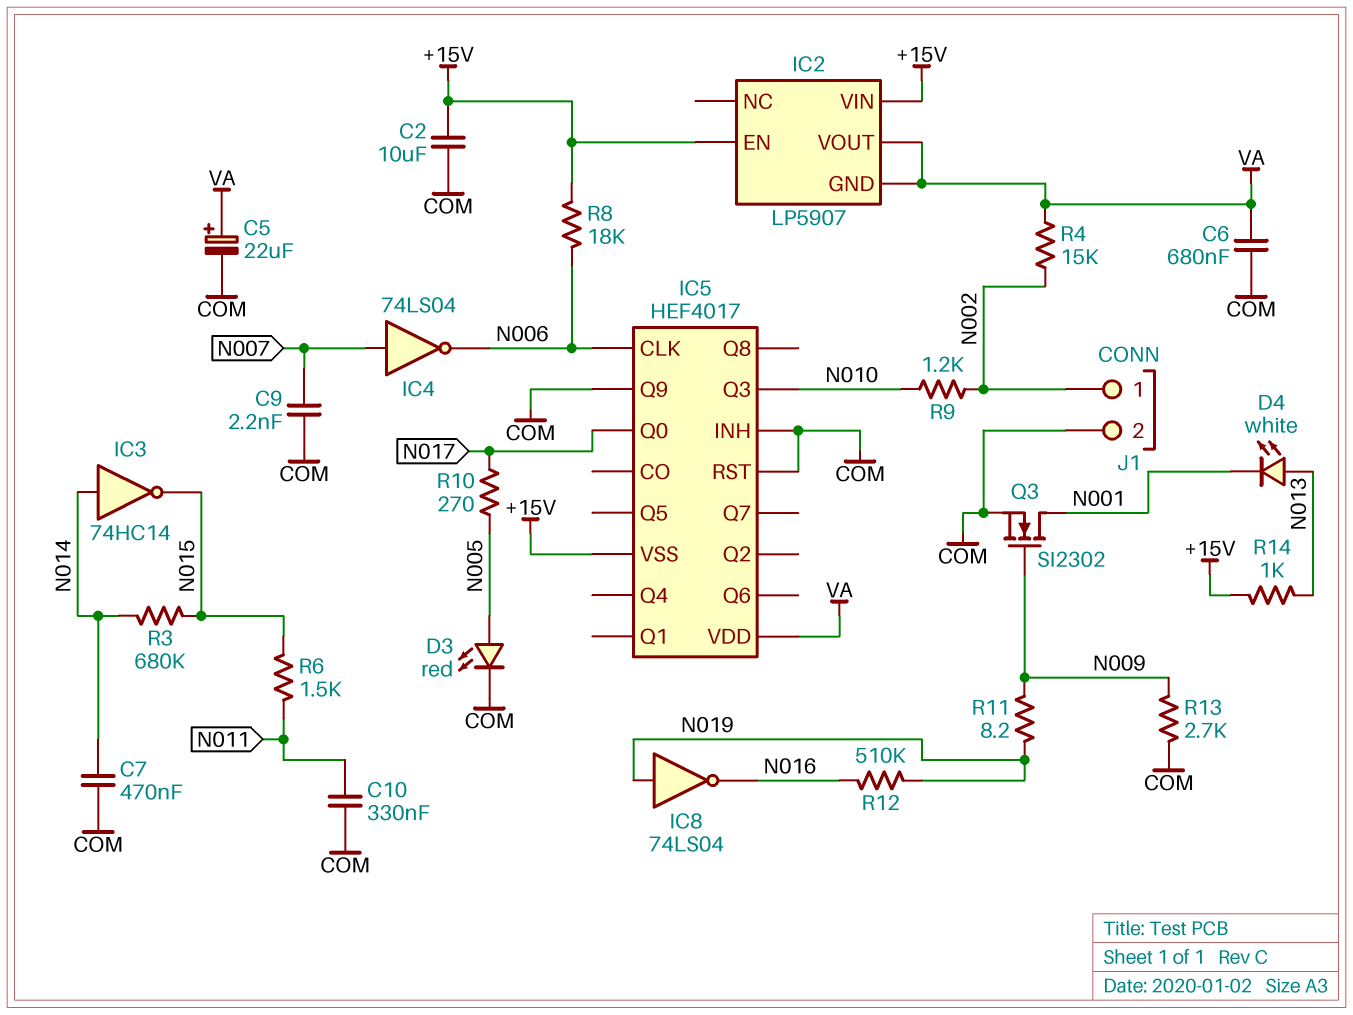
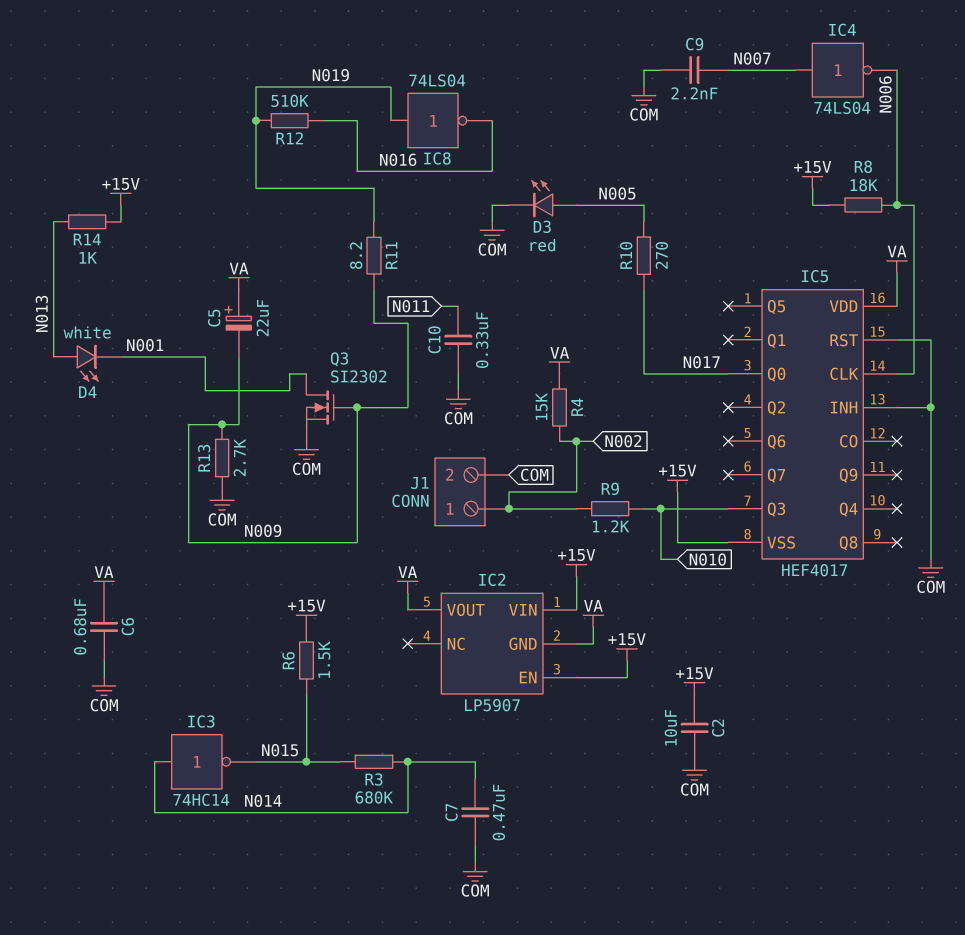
C5: 22uF (plus VA, minus COM) -> 22uF (plus VA, minus N009)
IC5 pin Q9: COM -> none
R6: 1.5k (N011, N015) -> 1.5k (+15V, N015)

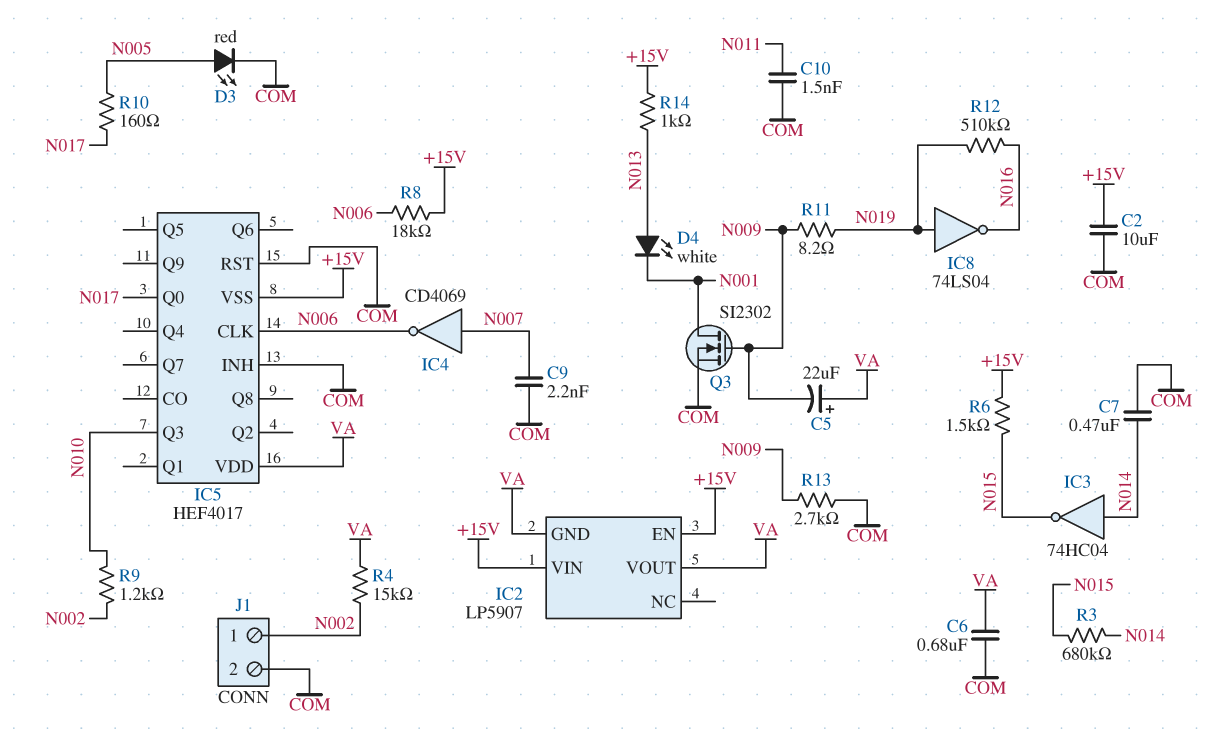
C10: 330nF (COM, N011) -> 1.5nF (COM, N011)
IC3: NOT 74HC14 (in N014, out N015) -> NOT 74HC04 (in N014, out N015)
IC4: NOT 74LS04 (in N007, out N006) -> NOT CD4069 (in N007, out N006)
R10: 270 (N005, N017) -> 160 (N005, N017)

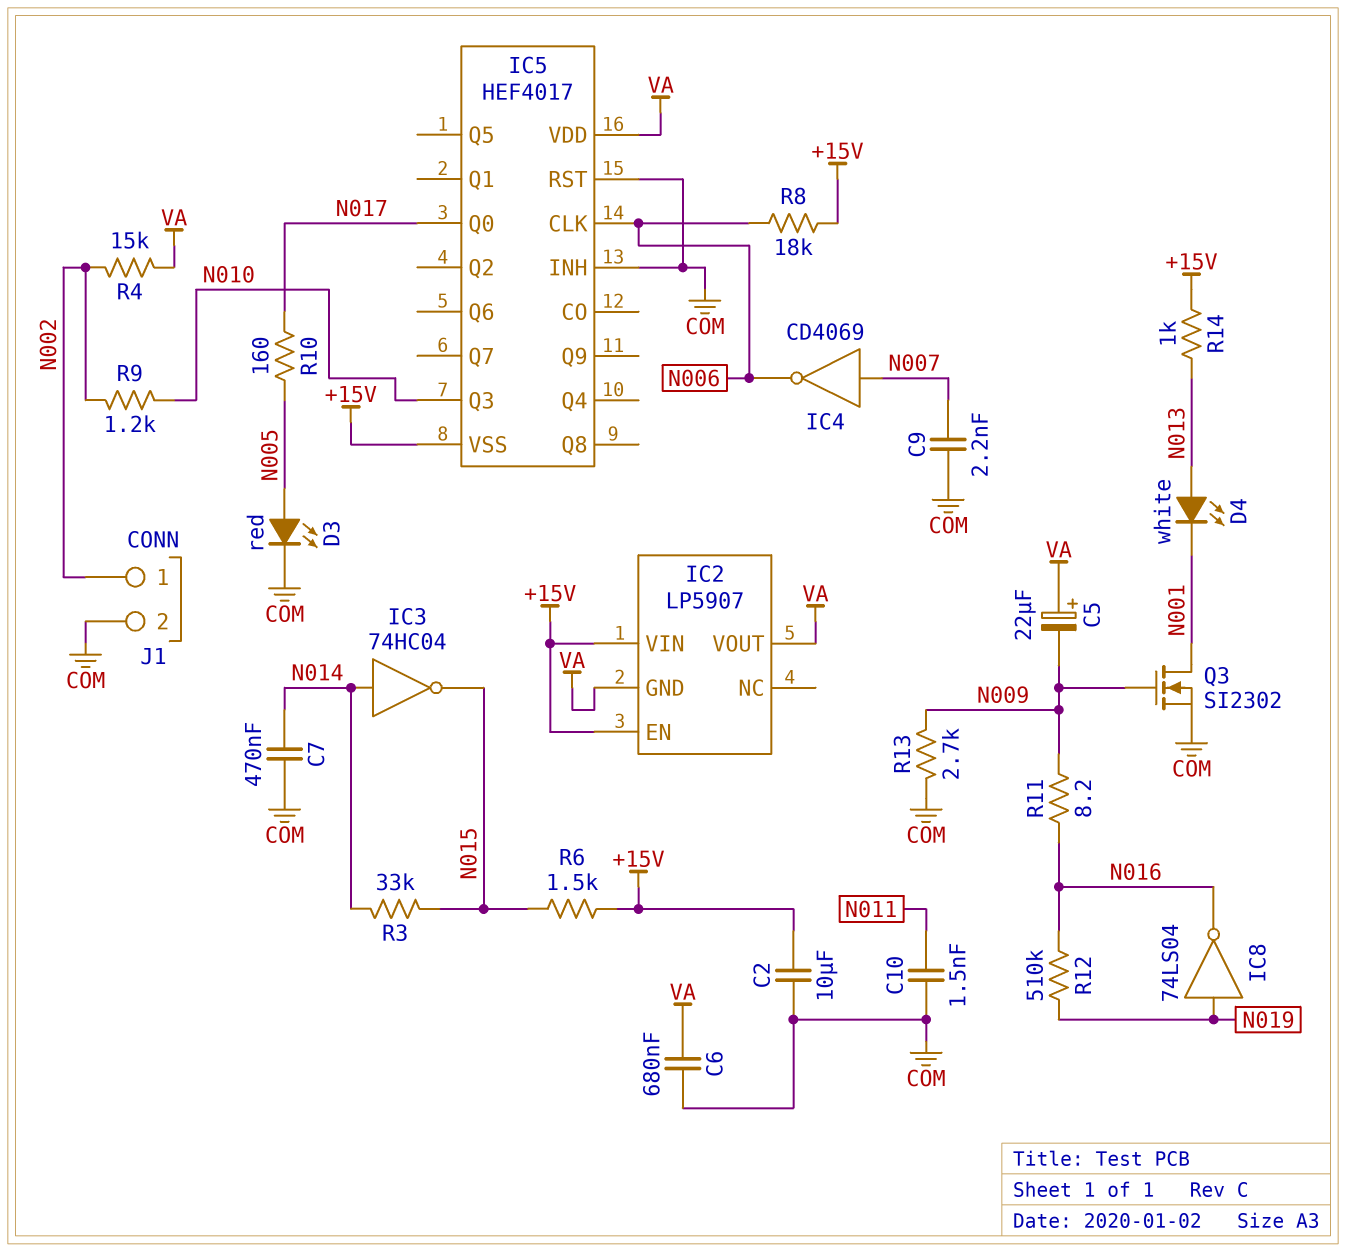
R3: 680k (N014, N015) -> 33k (N014, N015)
R11: 8.2 (N009, N019) -> 8.2 (N009, N016)

